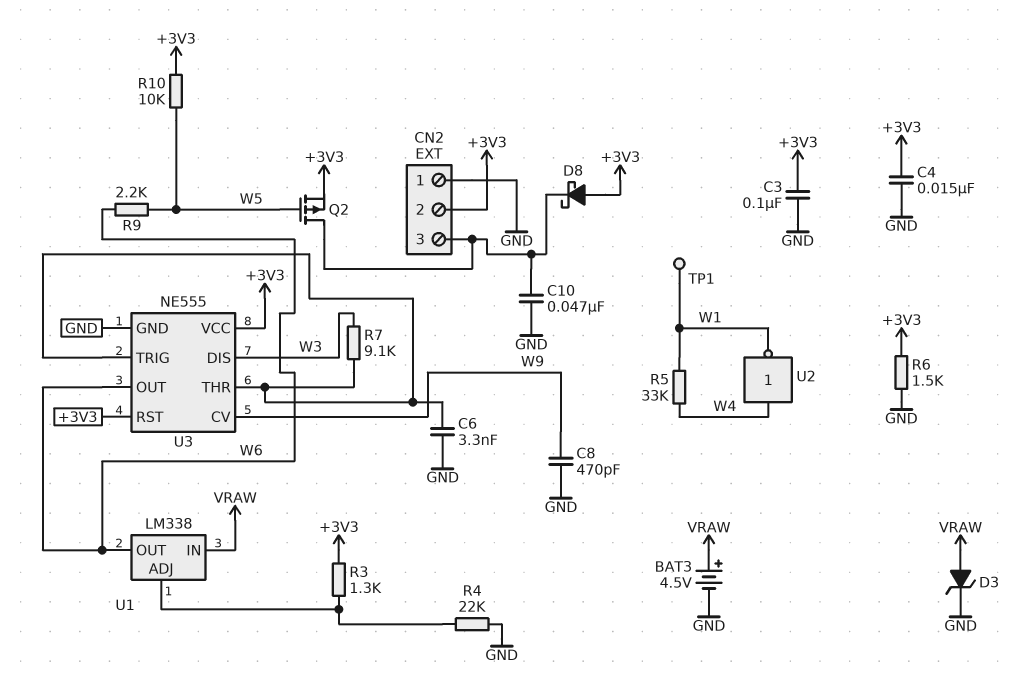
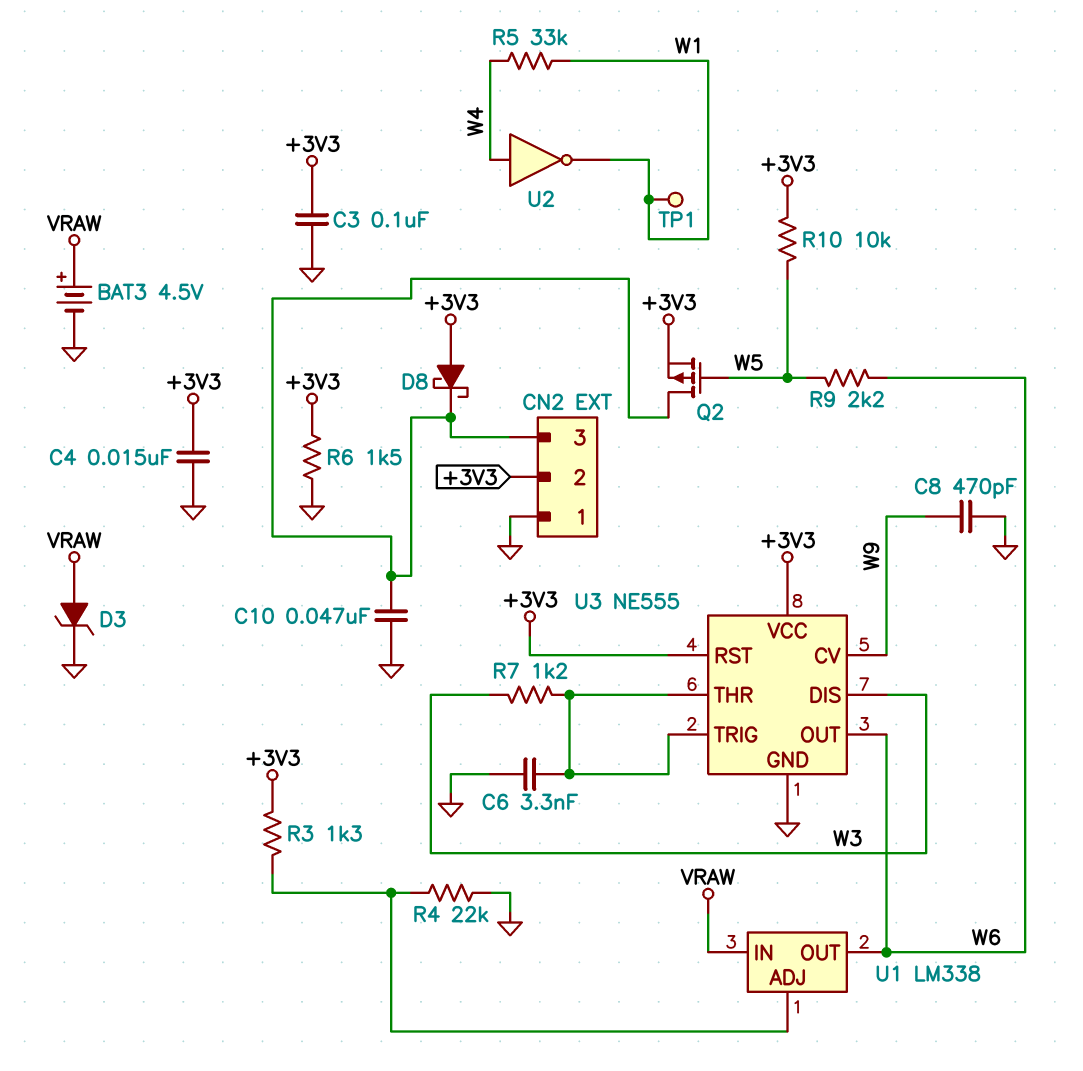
R7: 9.1k (U3/THR, W3) -> 1.2k (U3/THR, W3)

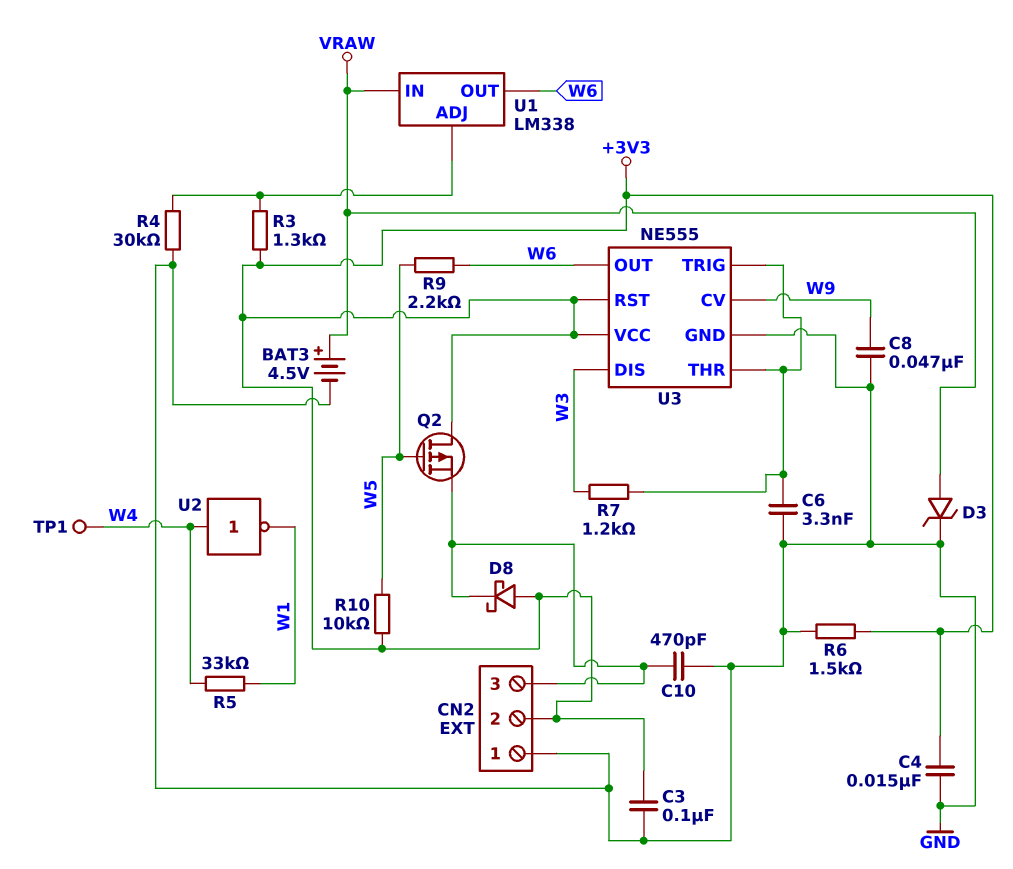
C8: 470pF (GND, W9) -> 47nF (GND, W9)
C10: 47nF (CN2/3, GND) -> 470pF (CN2/3, GND)
Q2: PMOS (G W5, D CN2/3, S +3V3) -> PMOS (G W5, D +3V3, S CN2/3)
R4: 22k (GND, U1/ADJ) -> 30k (GND, U1/ADJ)
TP1: test point (W1) -> test point (W4)

